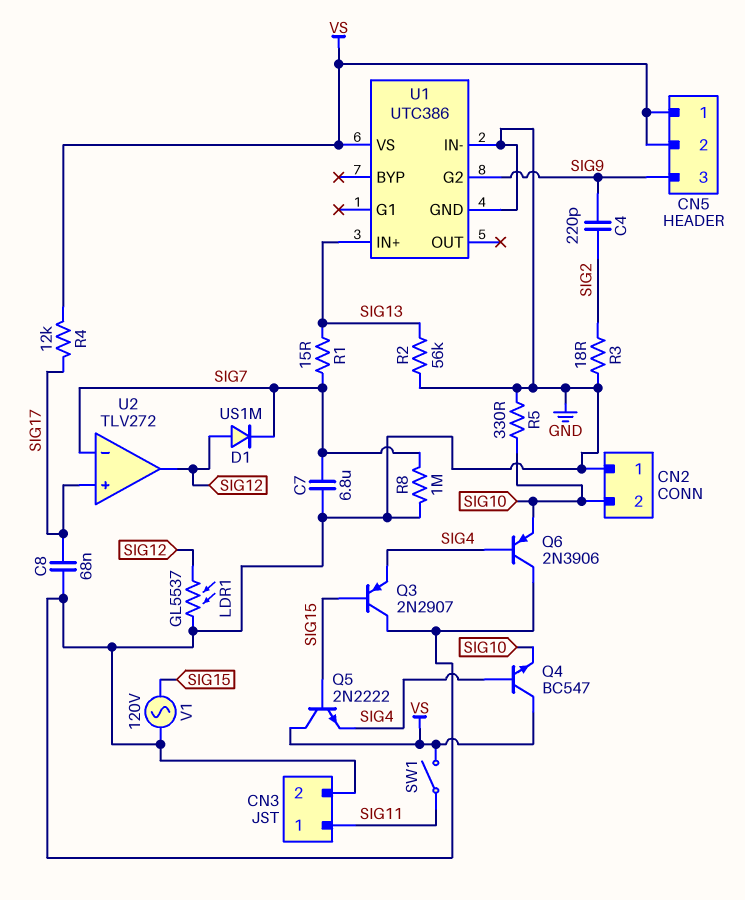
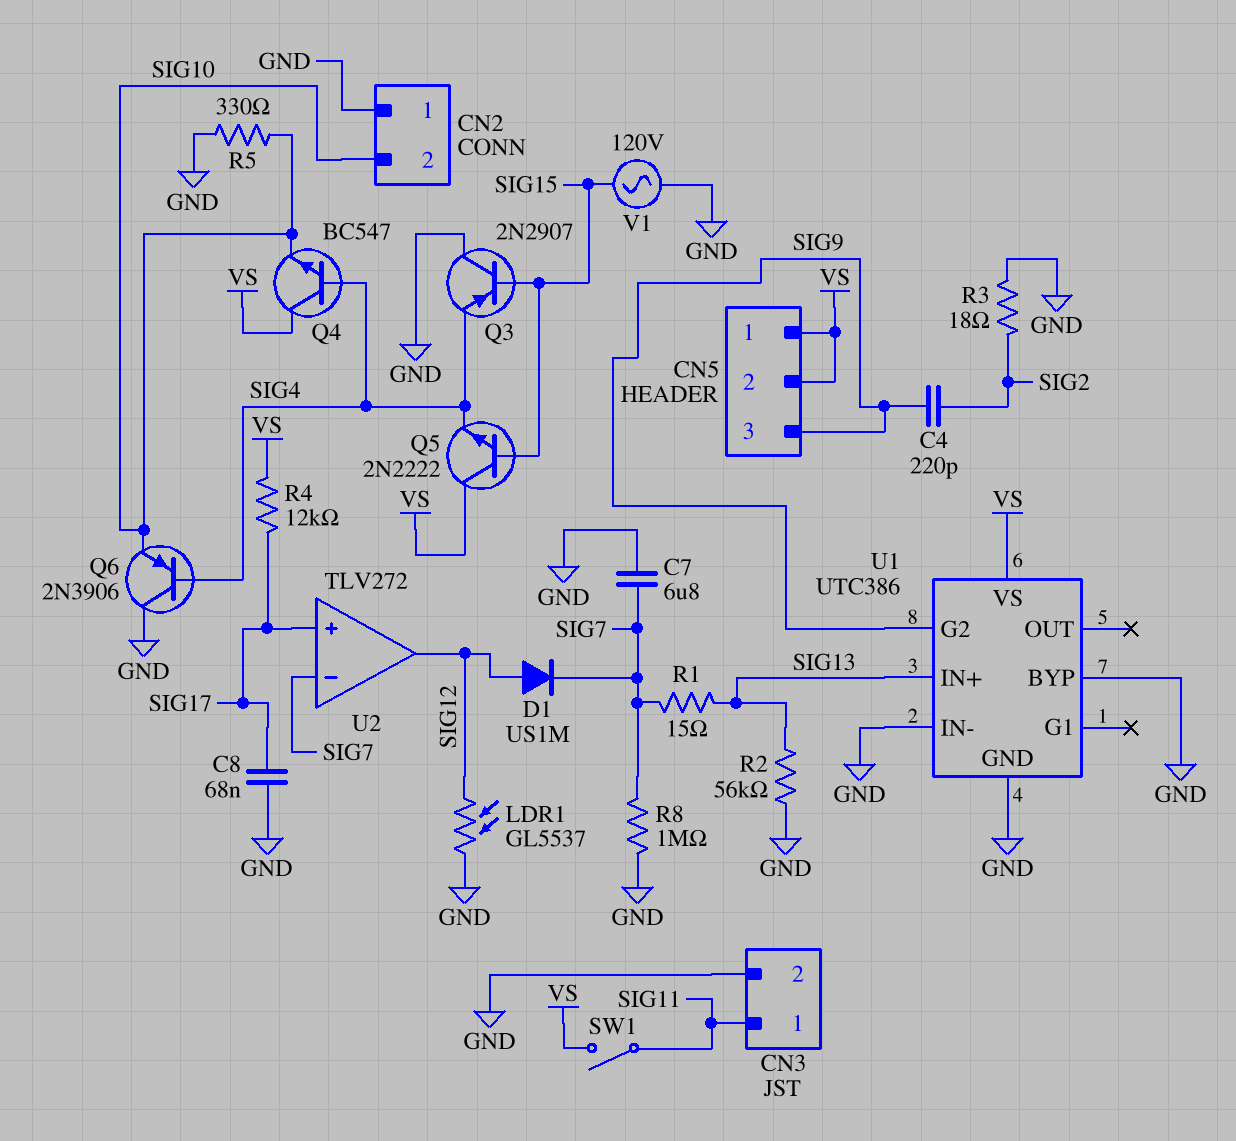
U1 pin BYP: none -> GND

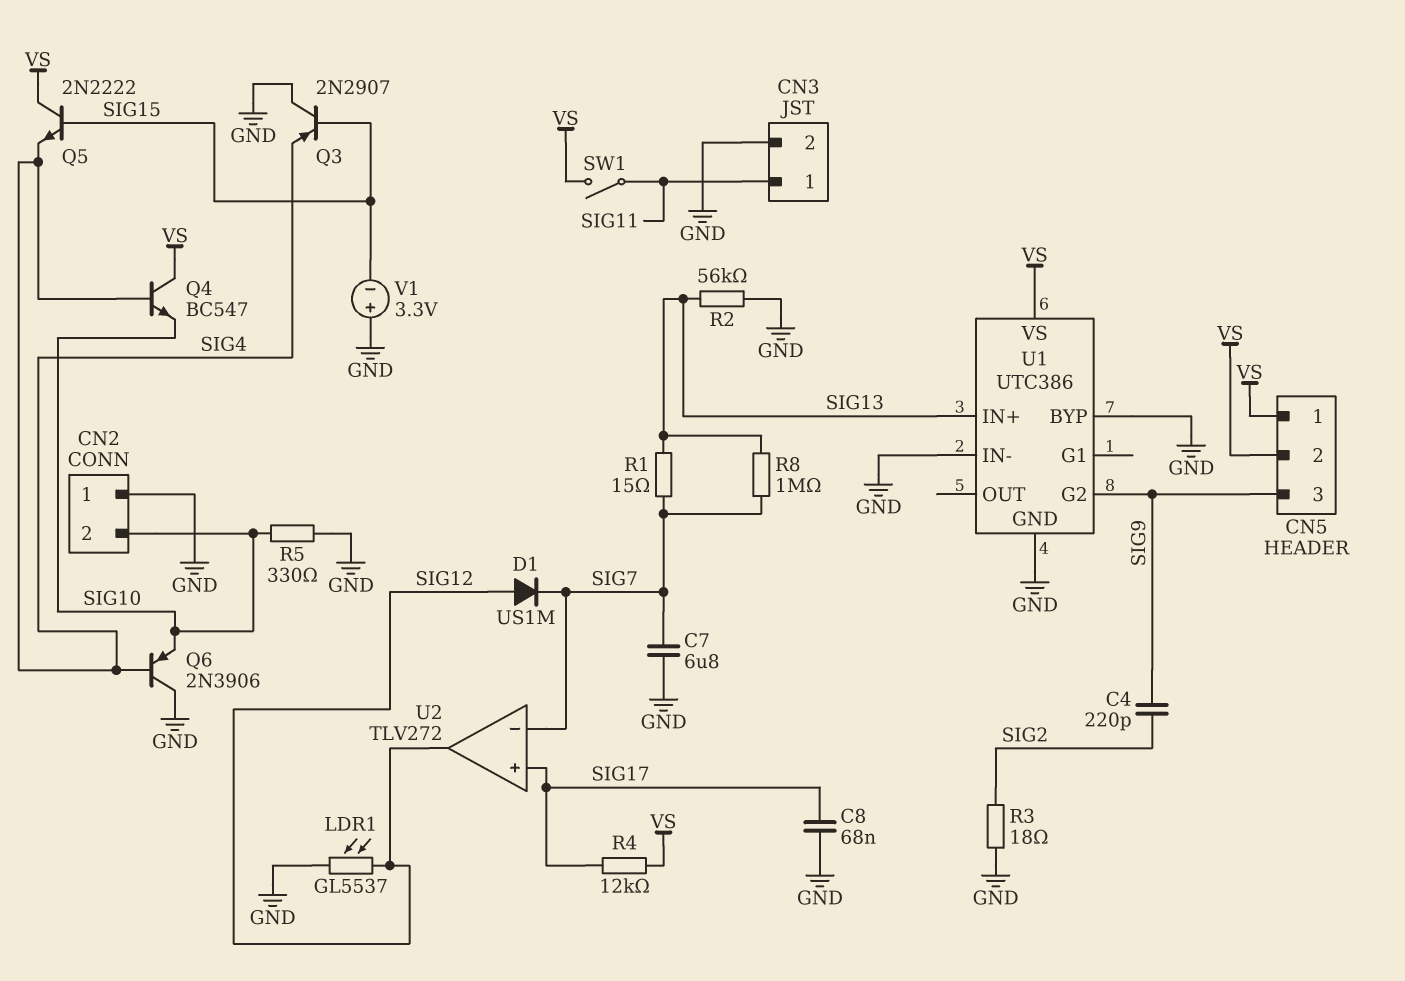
R8: 1M (GND, SIG7) -> 1M (SIG7, SIG13)
V1: AC 120V (GND, SIG15) -> 3.3V (plus GND, minus SIG15)

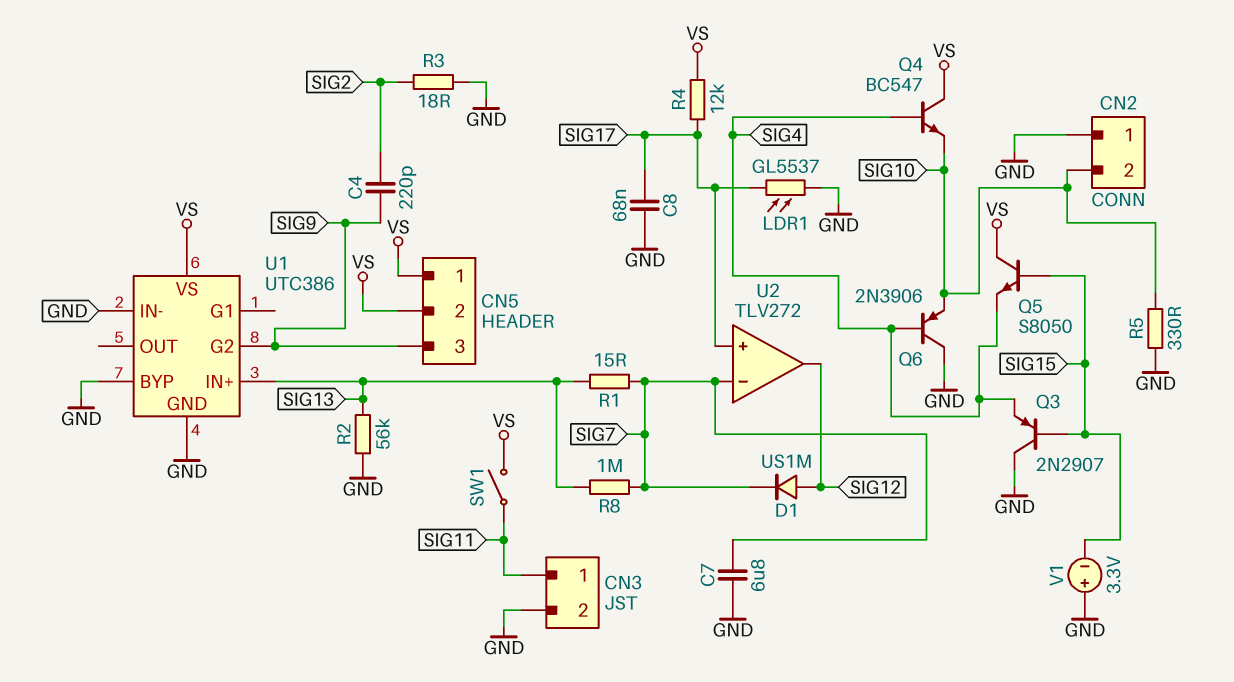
LDR1: GL5537 (GND, SIG12) -> GL5537 (GND, SIG17)
Q5: NPN 2N2222 (B SIG15, C VS, E SIG4) -> NPN S8050 (B SIG15, C VS, E SIG4)

